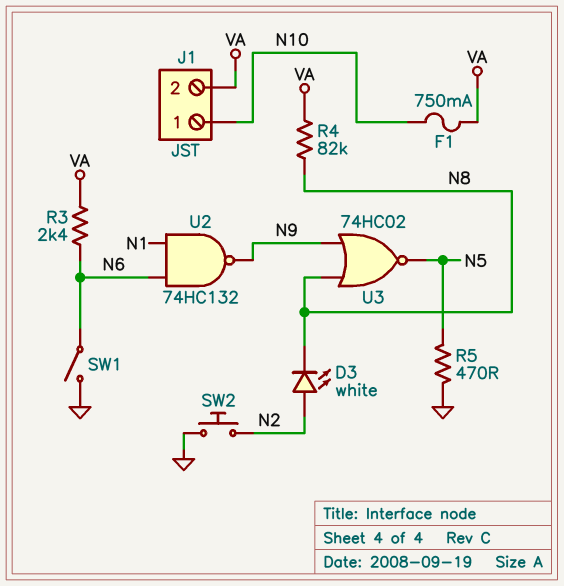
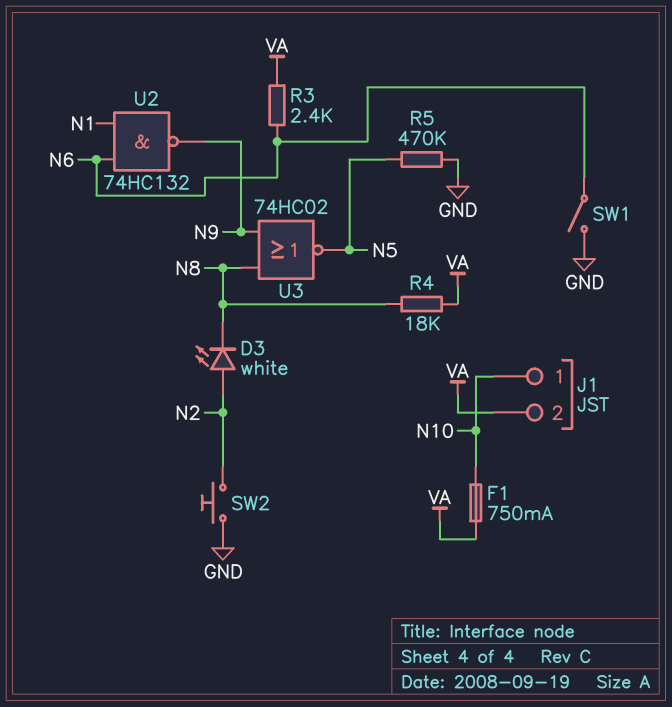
R4: 82k (N8, VA) -> 18k (N8, VA)
R5: 470 (GND, N5) -> 470k (GND, N5)

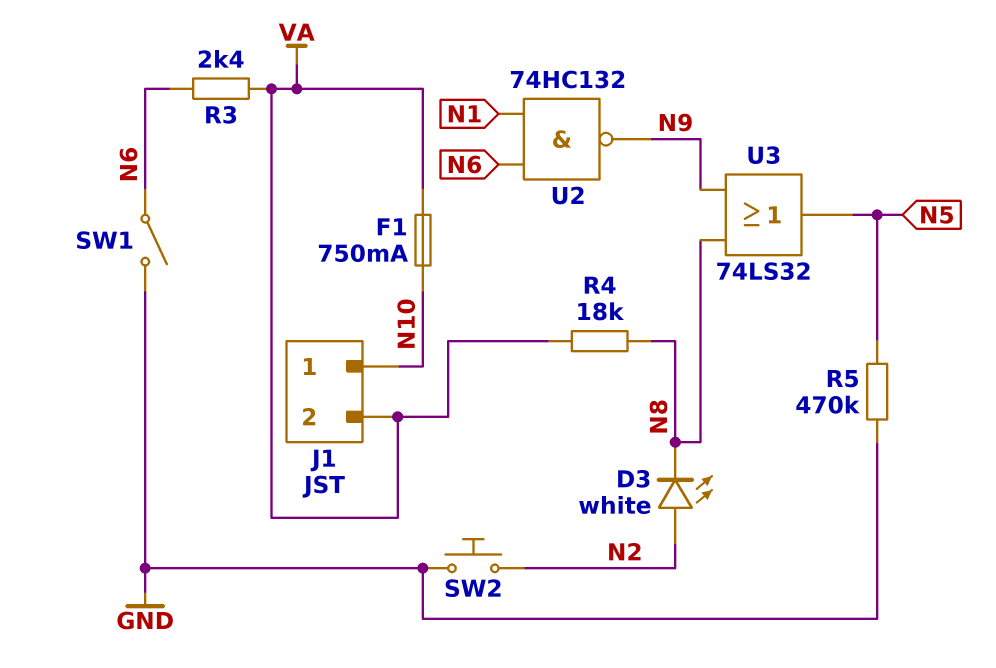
U3: NOR 74HC02 (in N8, in N9, out N5) -> OR 74LS32 (in N8, in N9, out N5)

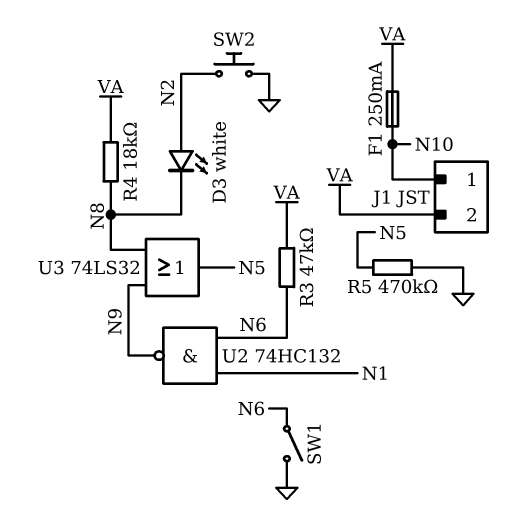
F1: 750mA (N10, VA) -> 250mA (N10, VA)
R3: 2.4k (N6, VA) -> 47k (N6, VA)

